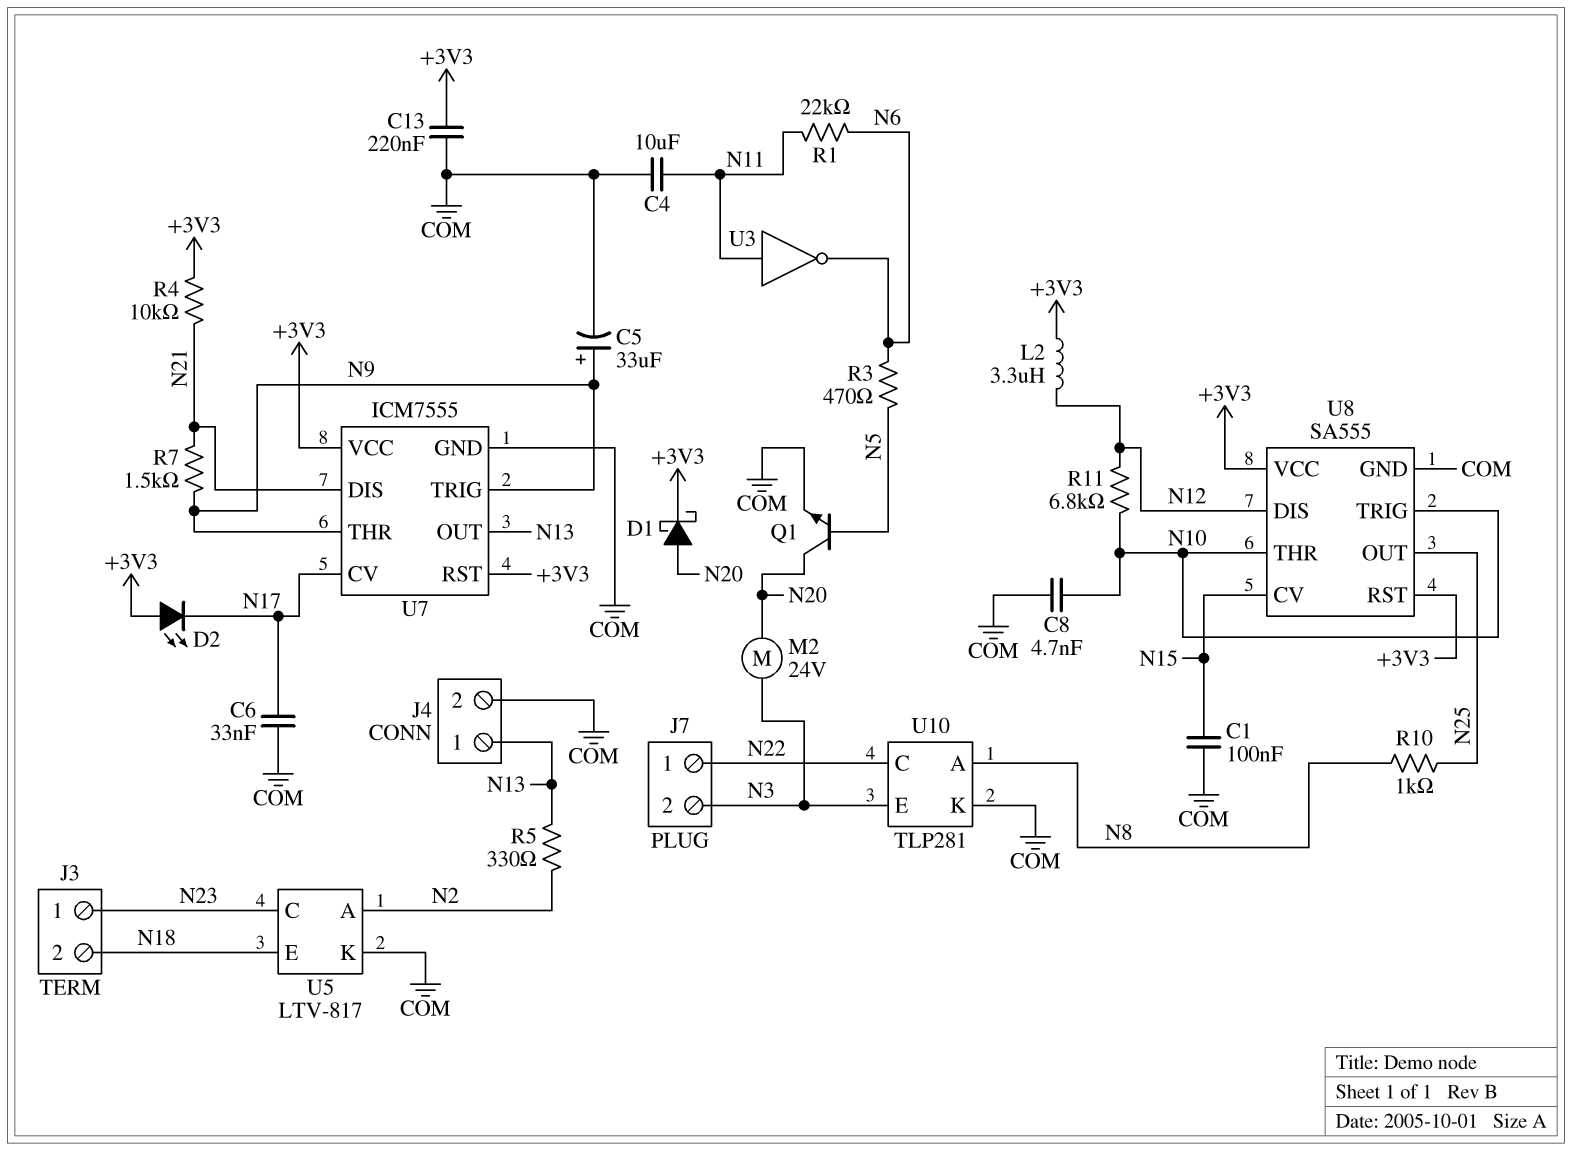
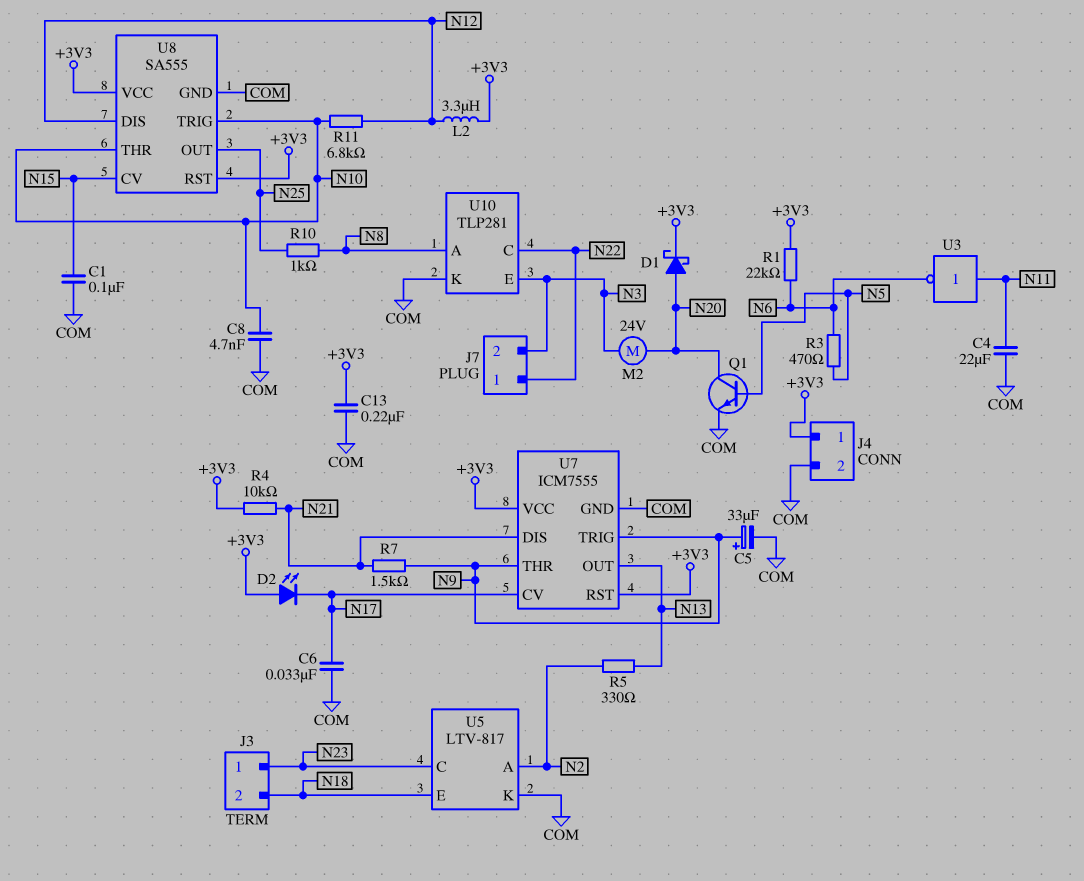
C4: 10uF (COM, N11) -> 22uF (COM, N11)
J4 pin 1: N13 -> +3V3
R1: 22k (N6, N11) -> 22k (+3V3, N6)

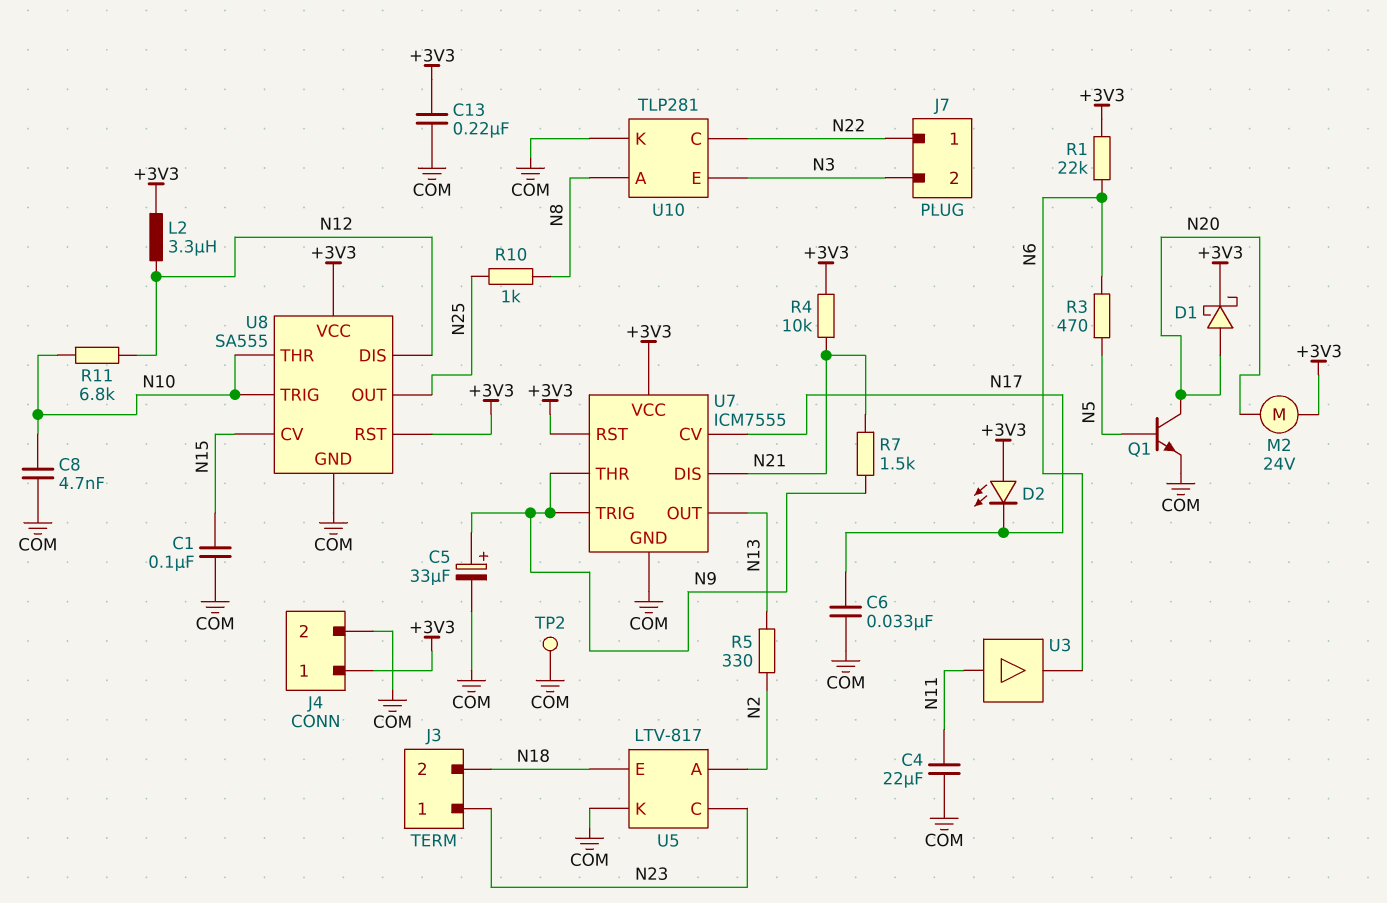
M2: motor 24V (N3, N20) -> motor 24V (+3V3, N20)
TP2: none -> test point (COM)
U3: NOT (in N11, out N6) -> buffer (in N11, out N6)

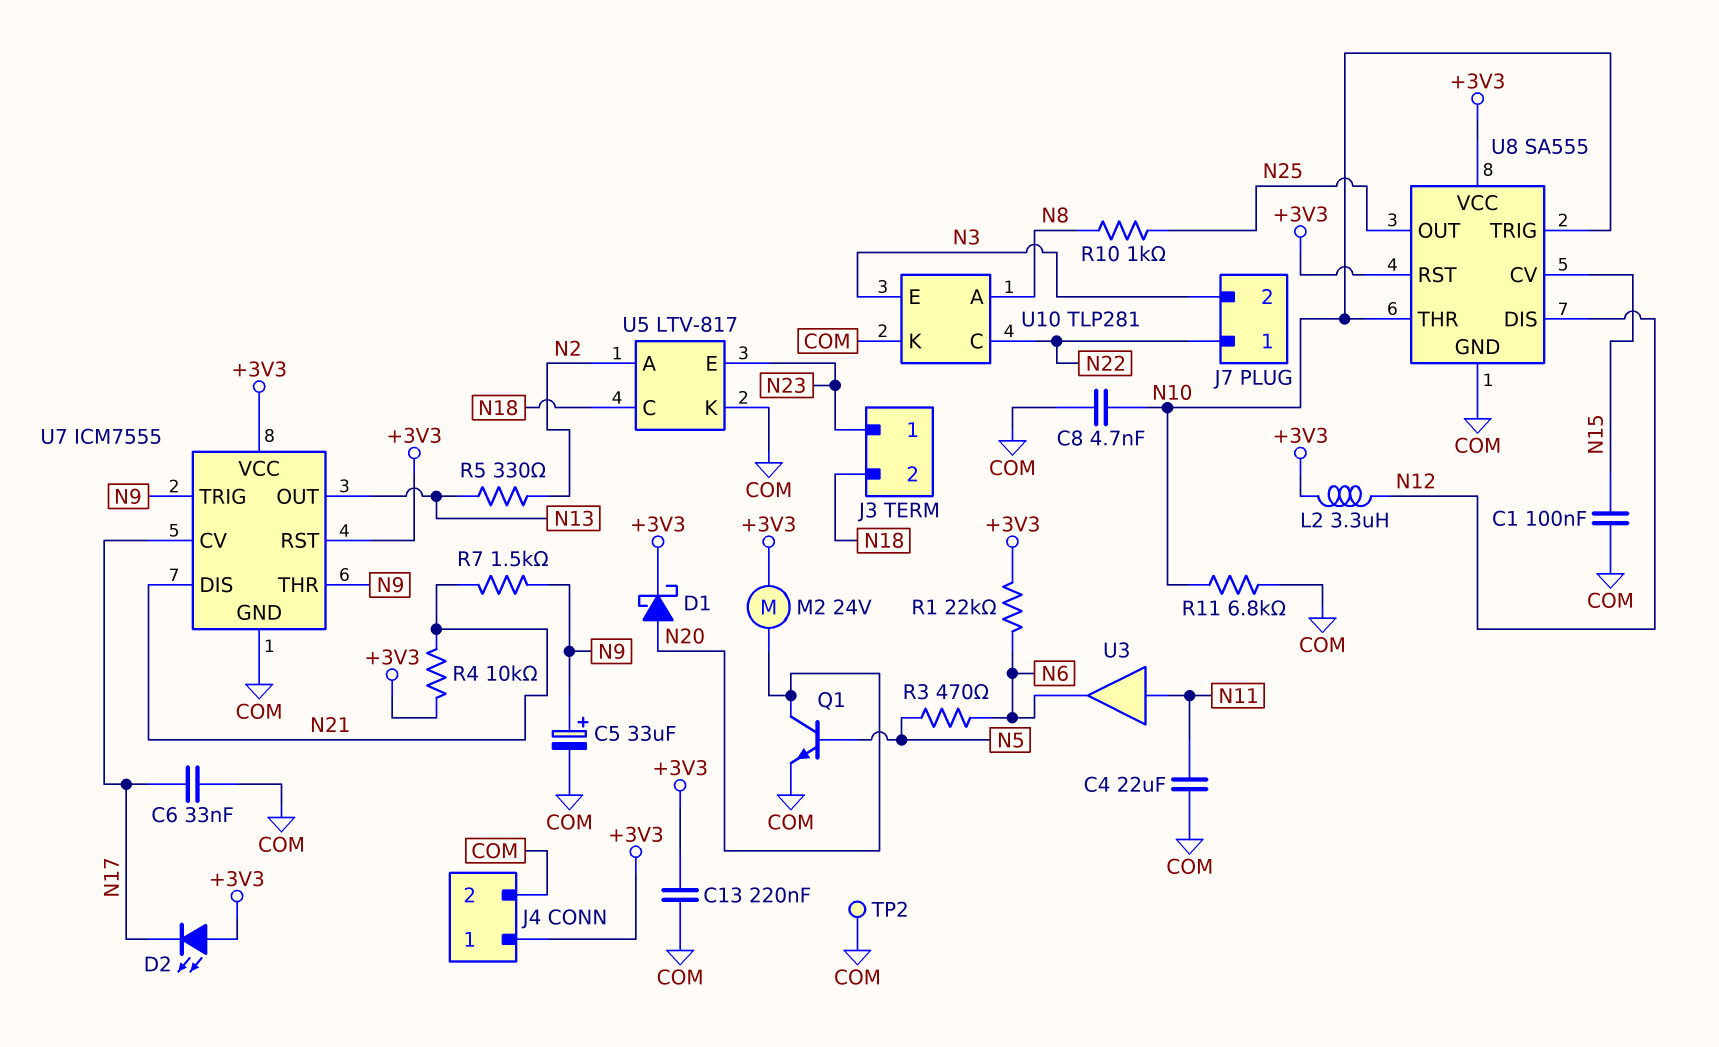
R11: 6.8k (N10, N12) -> 6.8k (COM, N10)
U5 pin C: N23 -> N18
U5 pin E: N18 -> N23

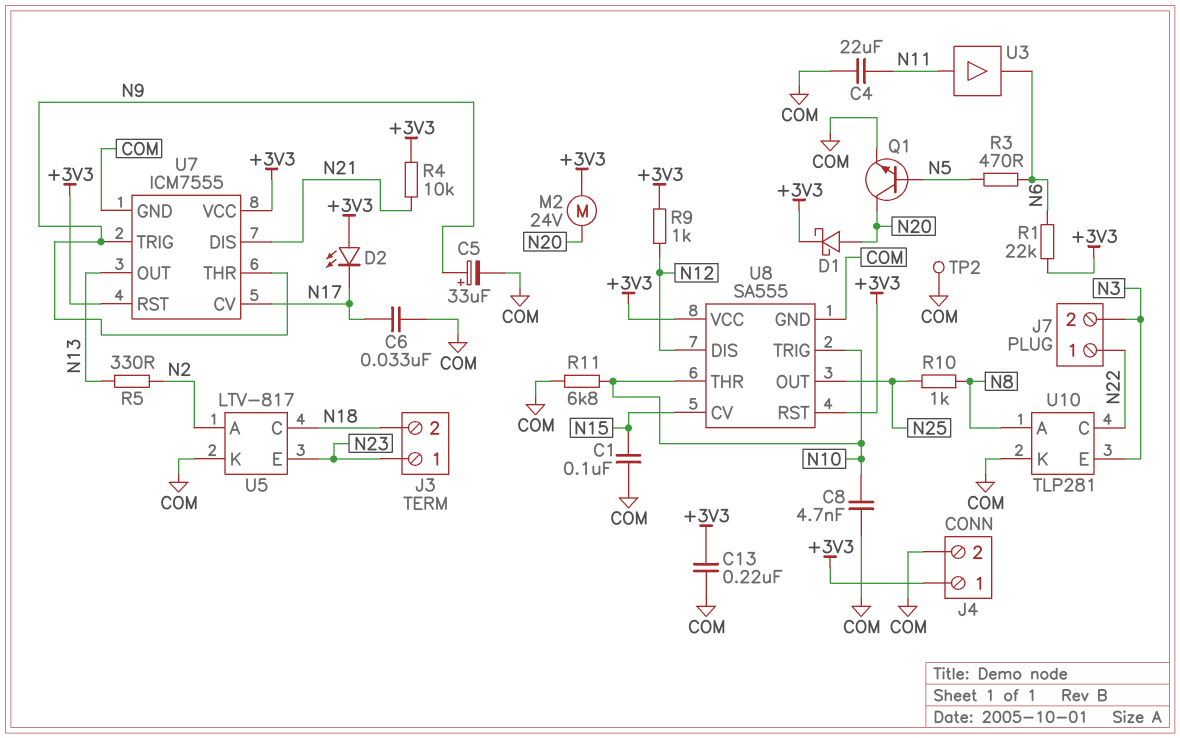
L2: 3.3uH (+3V3, N12) -> none
R7: 1.5k (N9, N21) -> none
R9: none -> 1k (+3V3, N12)

